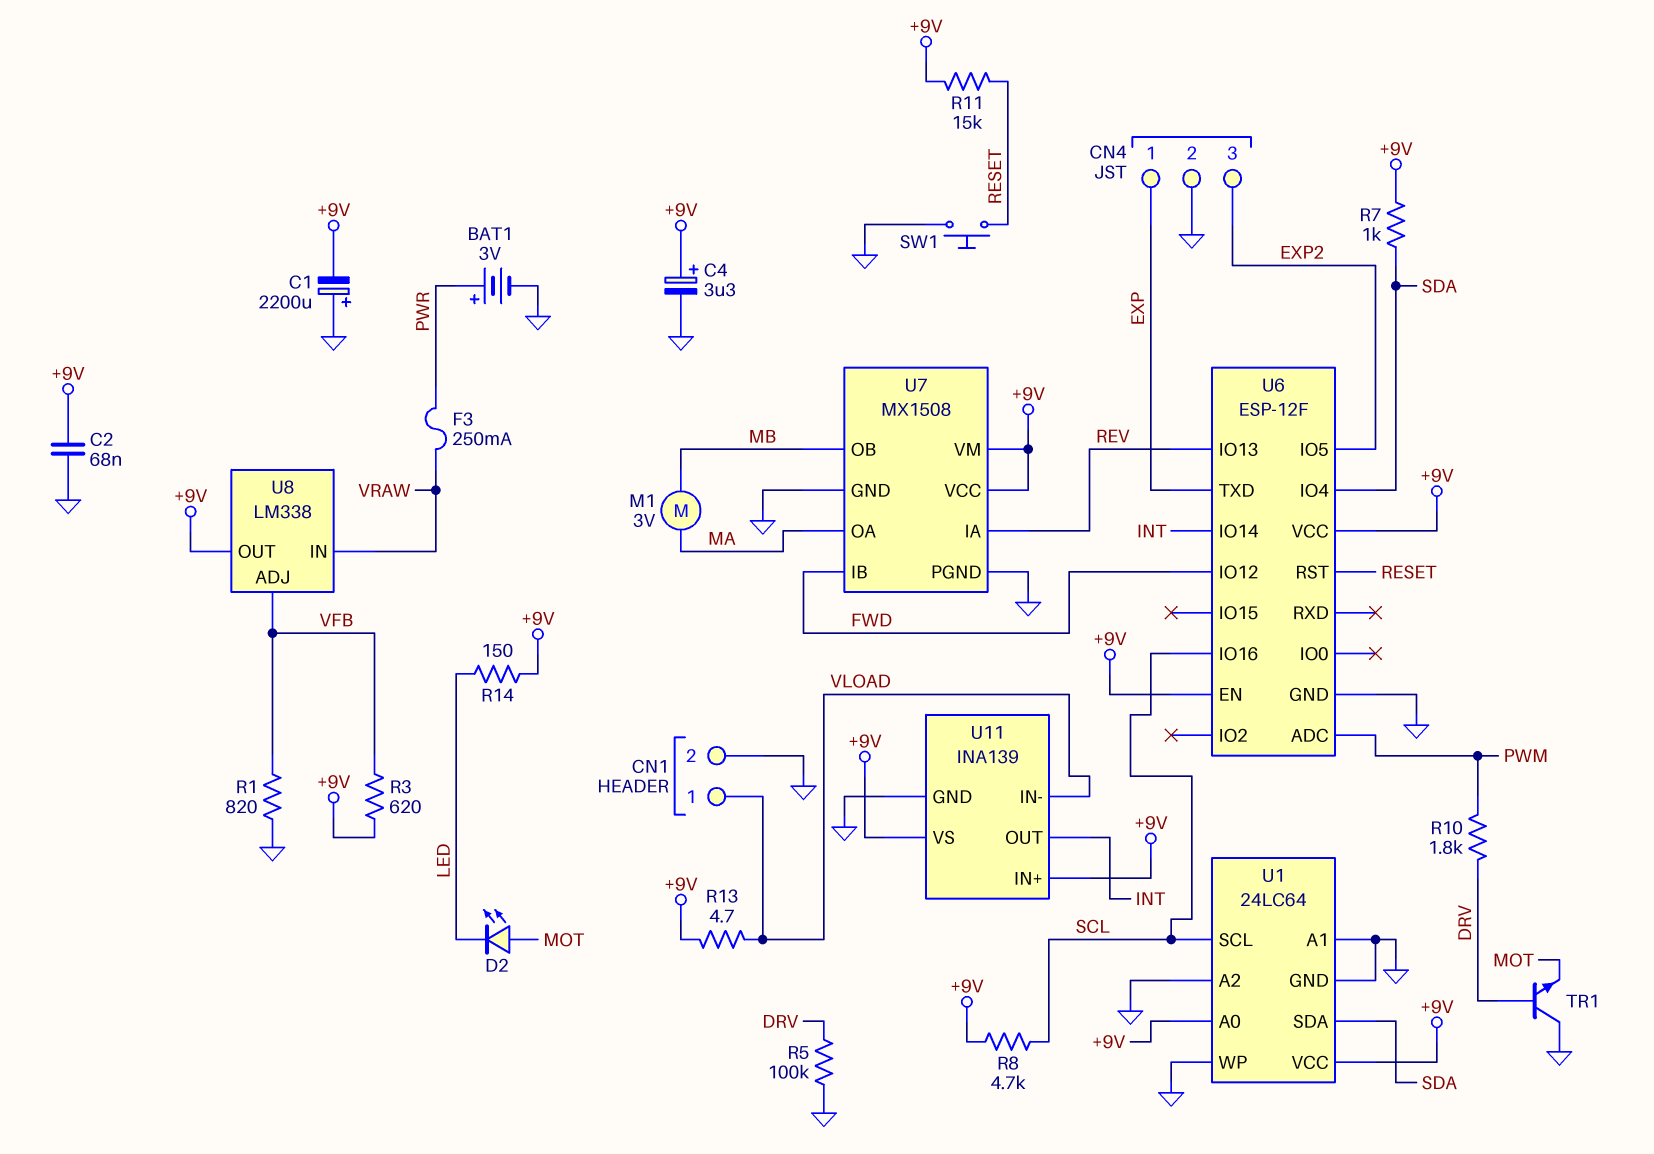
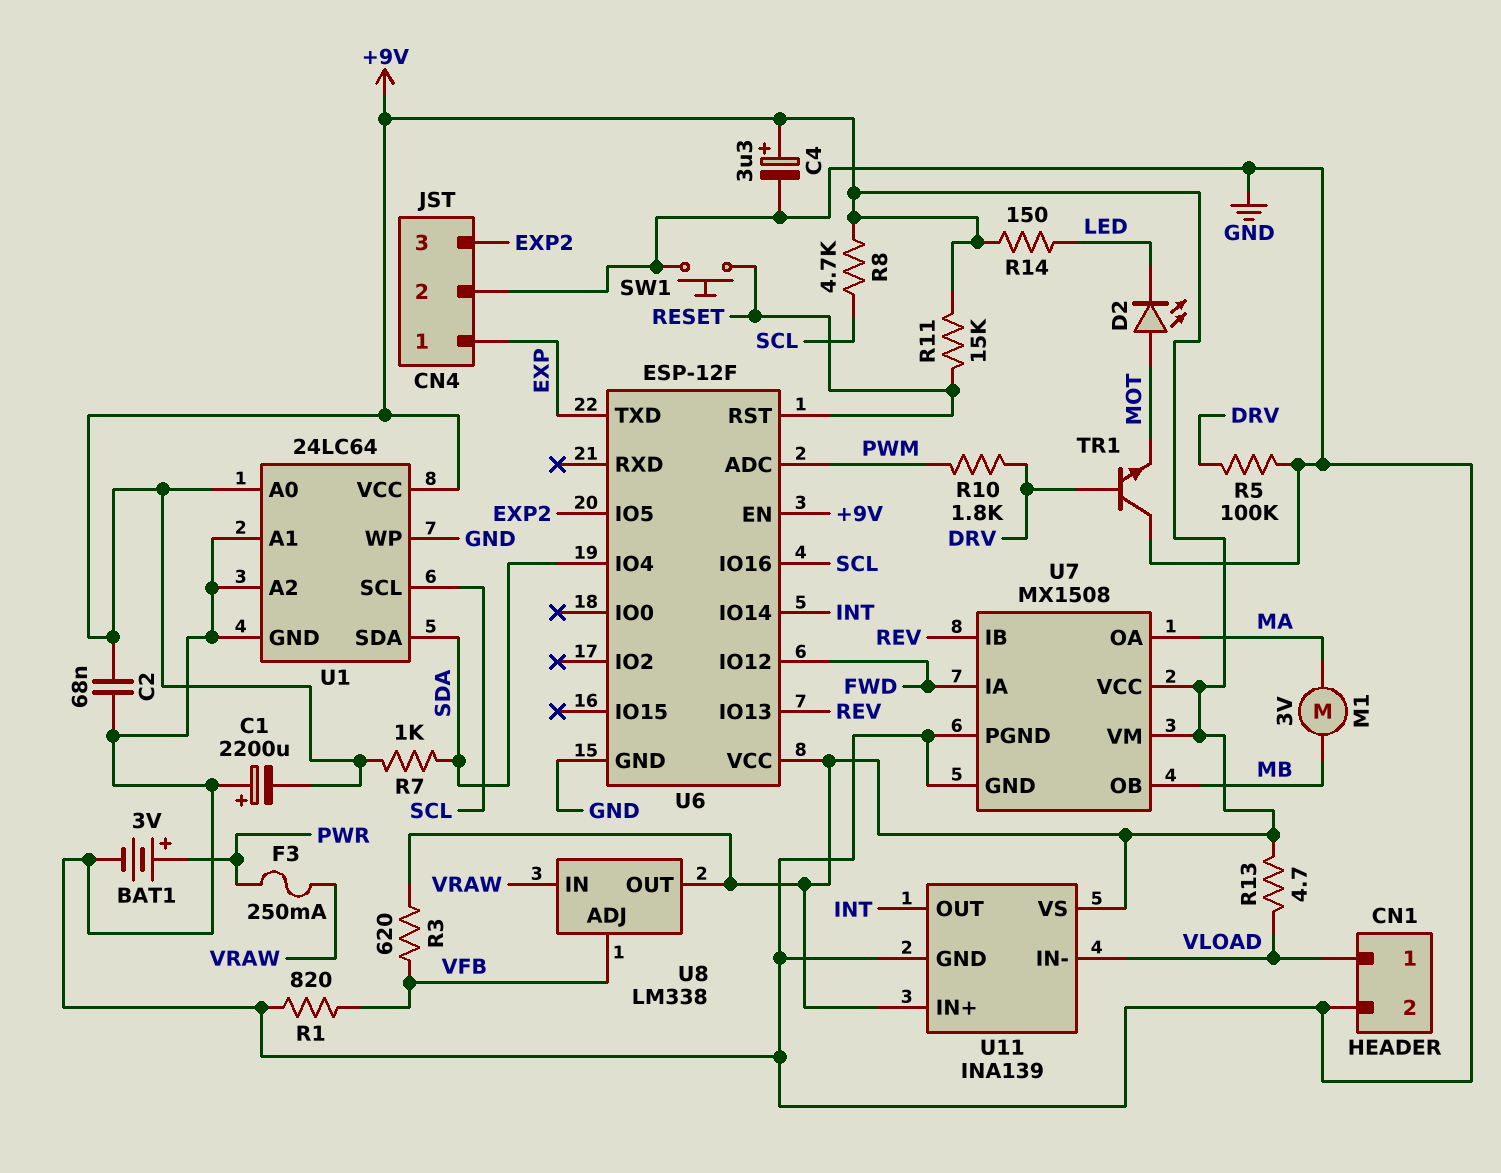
U7 pin IA: REV -> FWD
U7 pin IB: FWD -> REV

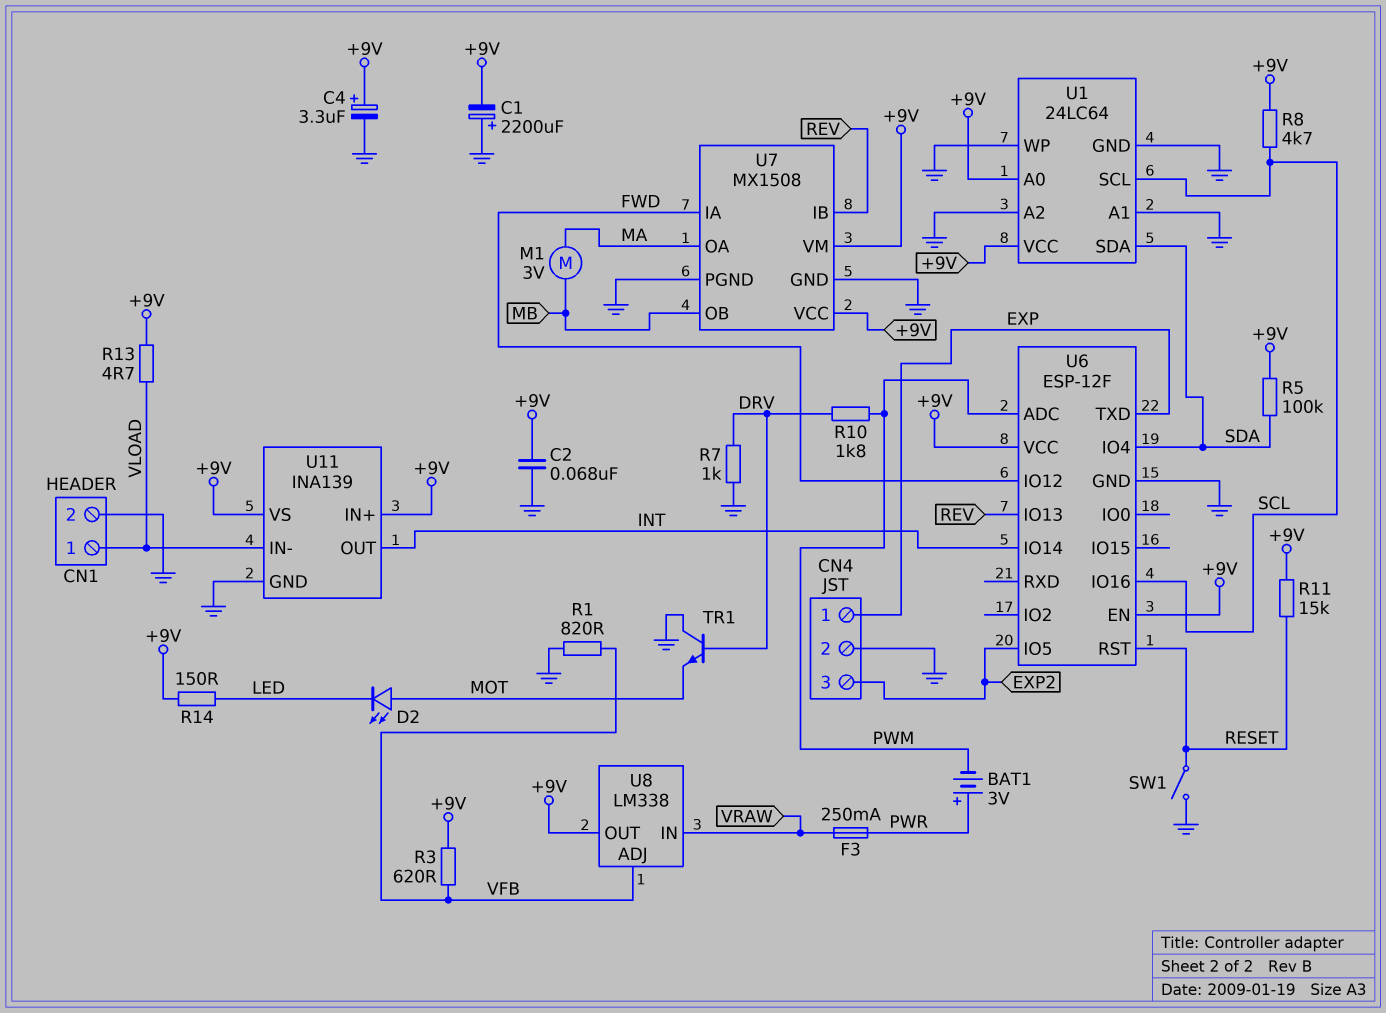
BAT1: 3V (plus PWR, minus GND) -> 3V (plus PWR, minus PWM)
R5: 100k (DRV, GND) -> 100k (+9V, SDA)
R7: 1k (+9V, SDA) -> 1k (DRV, GND)
SW1: button (GND, RESET) -> switch (GND, RESET)

